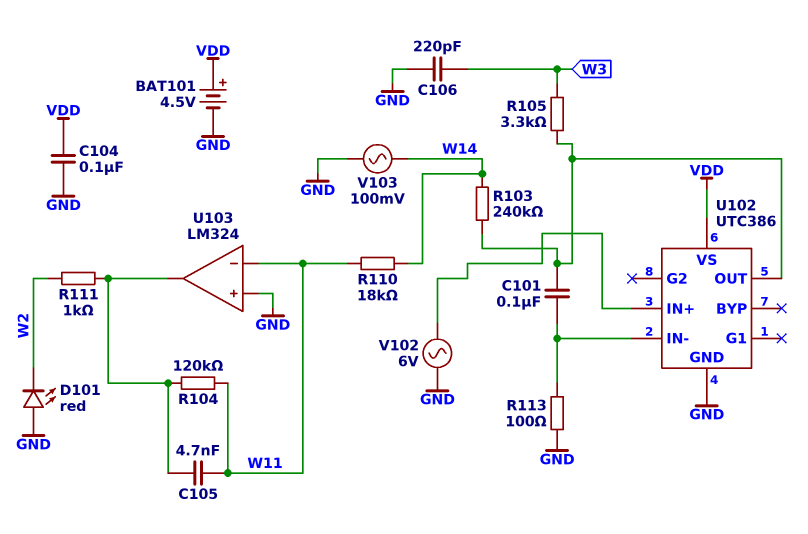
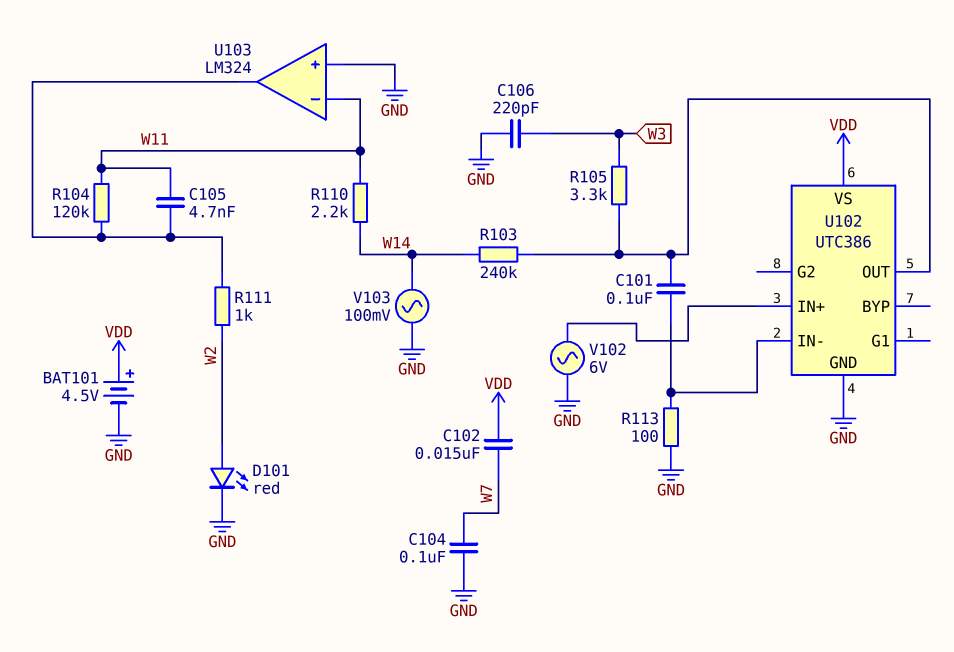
C102: none -> 15nF (VDD, W7)
C104: 100nF (GND, VDD) -> 100nF (GND, W7)
D101: LED red (A GND, K W2) -> LED red (A W2, K GND)
R110: 18k (W11, W14) -> 2.2k (W11, W14)

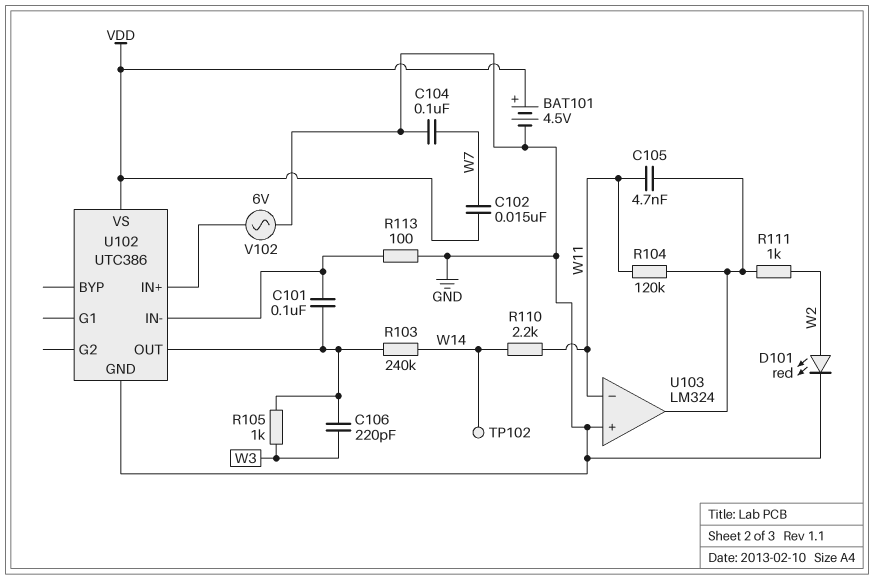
C106: 220pF (GND, W3) -> 220pF (U102/OUT, W3)
R105: 3.3k (U102/OUT, W3) -> 1k (U102/OUT, W3)
TP102: none -> test point (W14)
V103: AC 100mV (GND, W14) -> none

